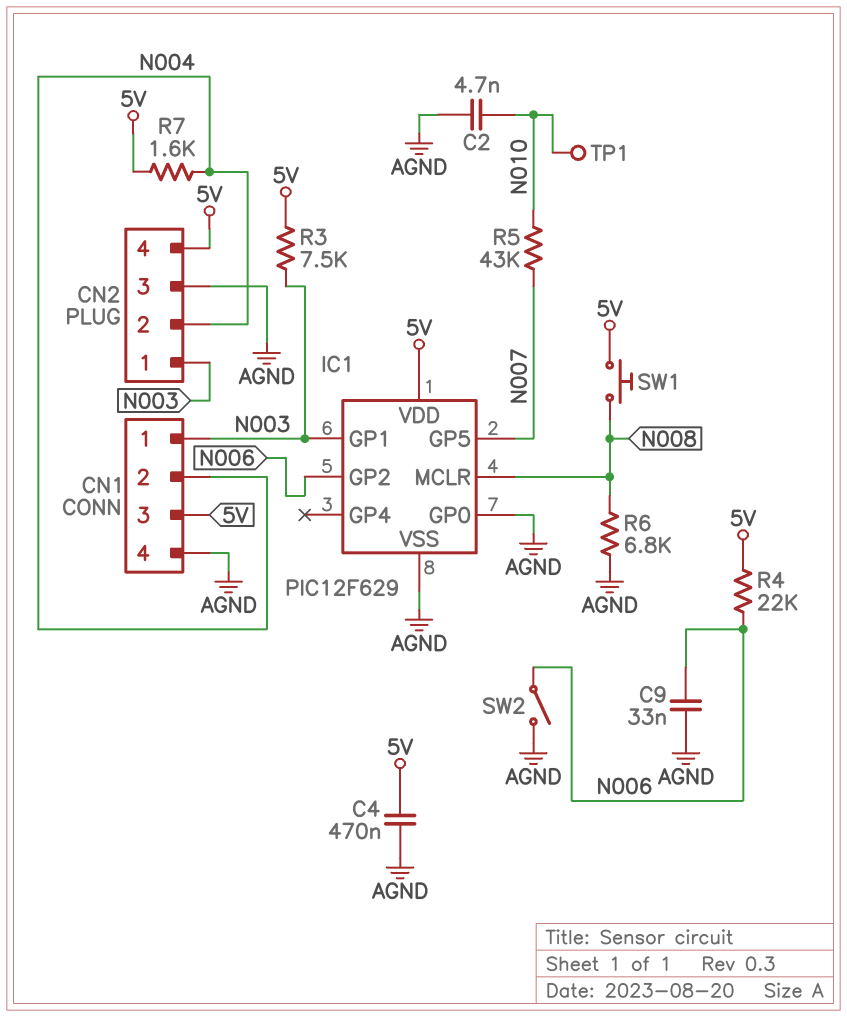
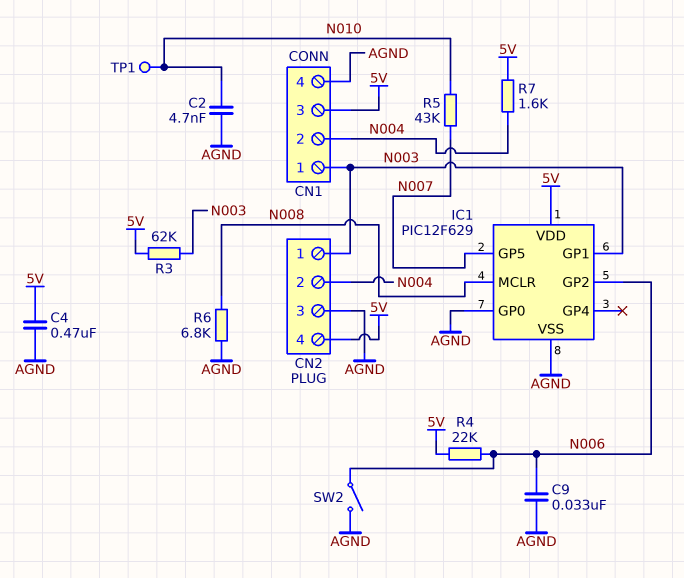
R3: 7.5k (5V, N003) -> 62k (5V, N003)
SW1: button (5V, N008) -> none

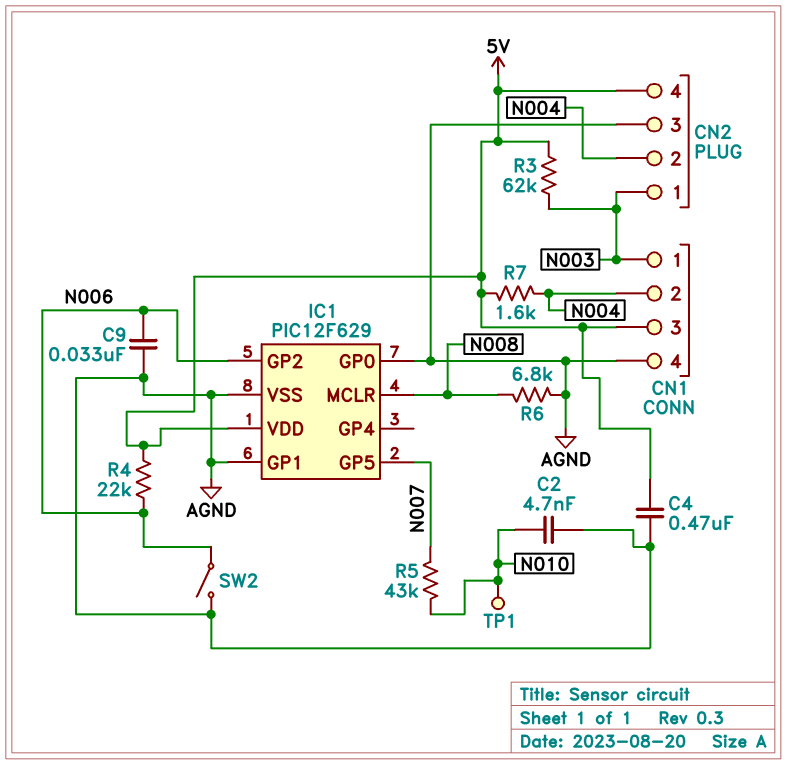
IC1 pin GP1: N003 -> AGND

